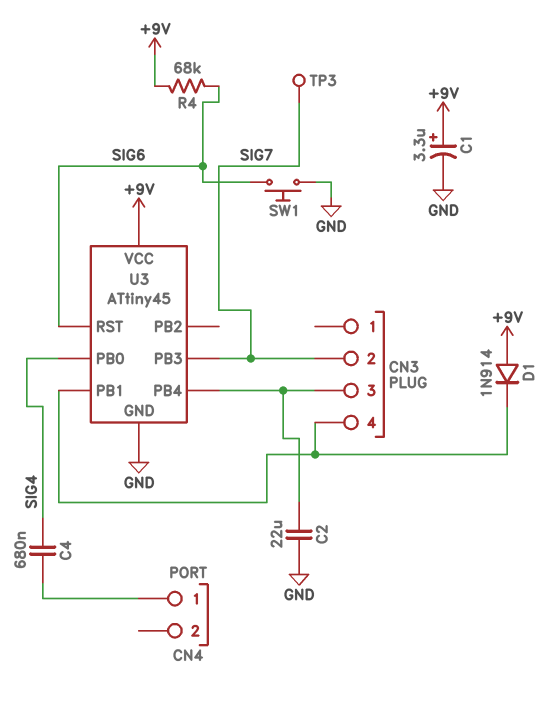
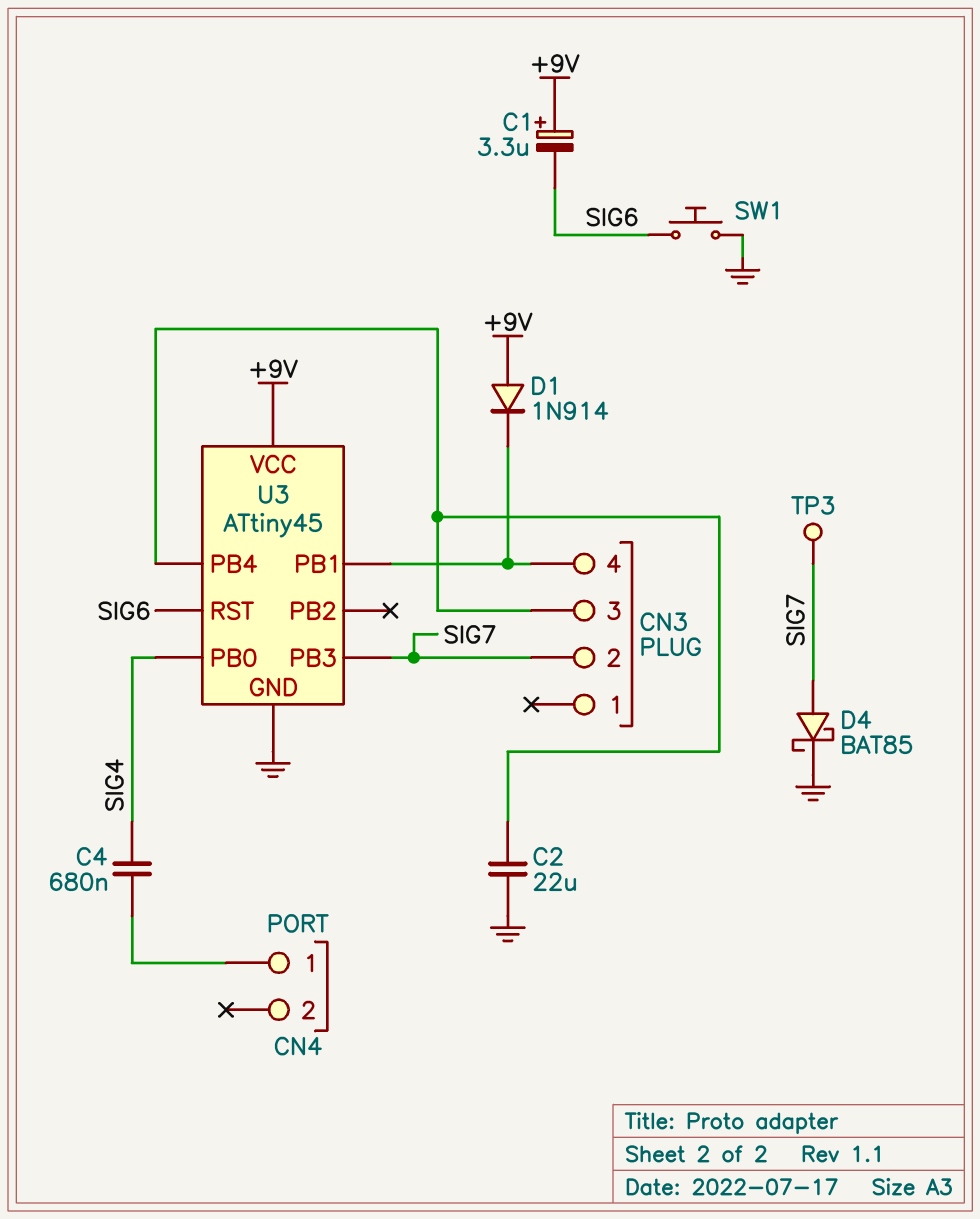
C1: 3.3uF (plus +9V, minus GND) -> 3.3uF (plus +9V, minus SIG6)
D4: none -> schottky BAT85 (A SIG7, K GND)
R4: 68k (+9V, SIG6) -> none

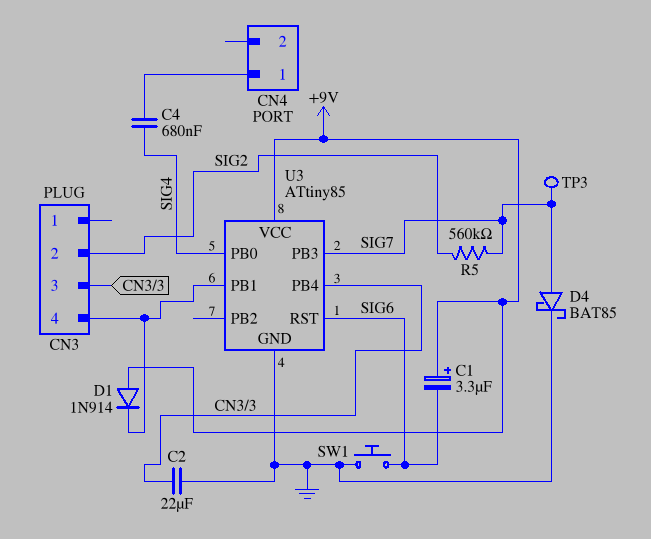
CN3 pin 2: SIG7 -> SIG2
R5: none -> 560k (SIG2, SIG7)
U3: ATtiny45 -> ATtiny85

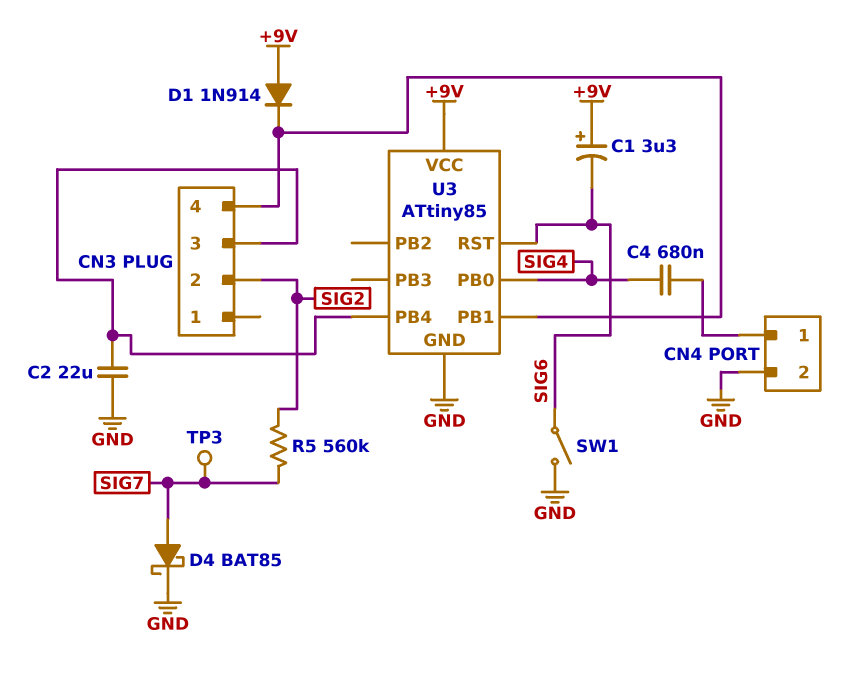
CN4 pin 2: none -> GND
SW1: button (GND, SIG6) -> switch (GND, SIG6)
U3 pin PB3: SIG7 -> none

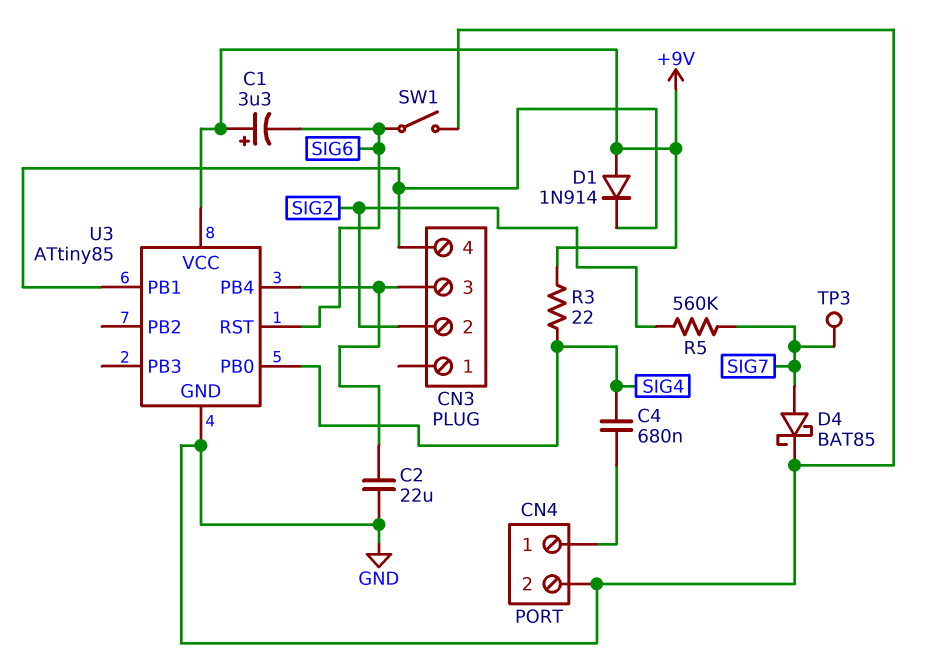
R3: none -> 22 (+9V, SIG4)

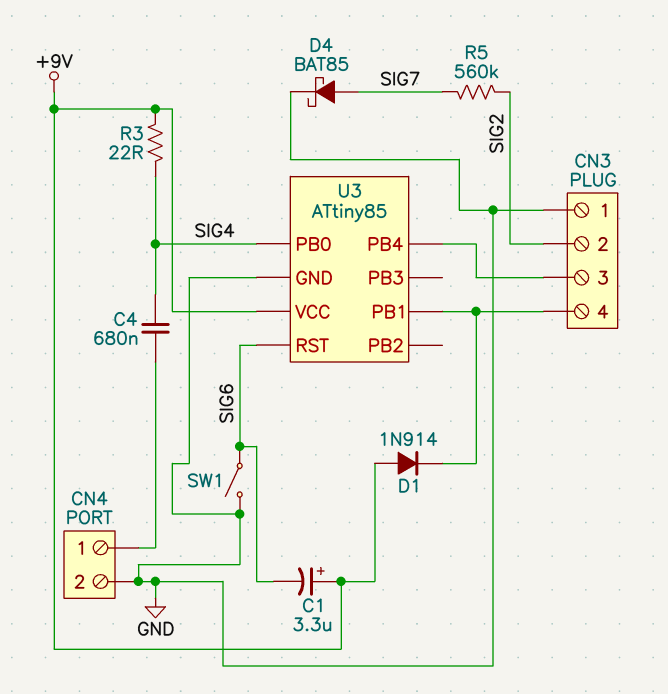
C2: 22uF (CN3/3, GND) -> none
CN3 pin 1: none -> GND
TP3: test point (SIG7) -> none

